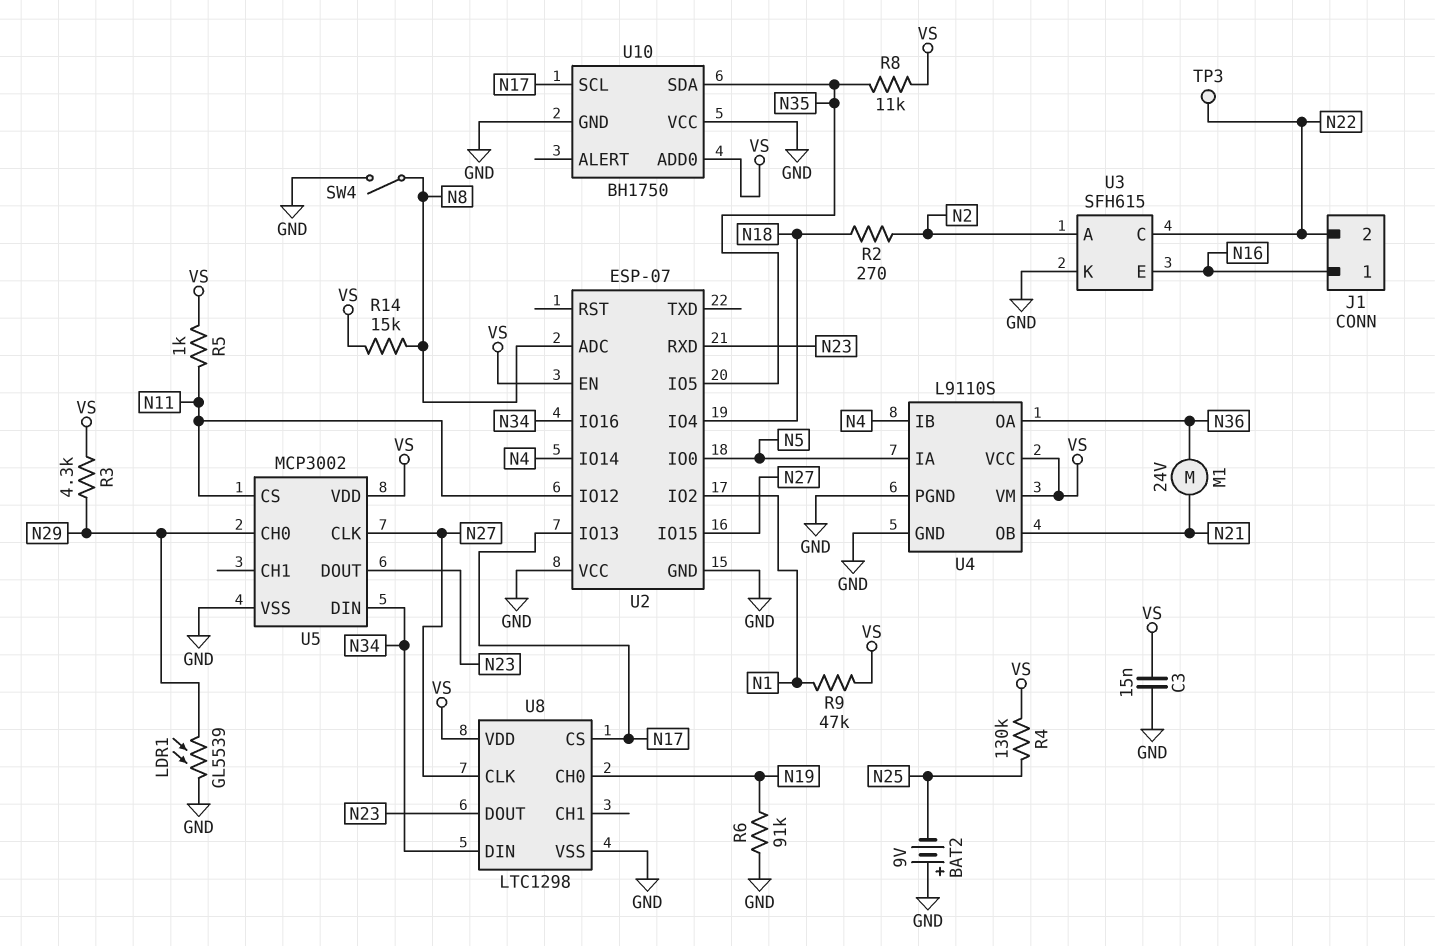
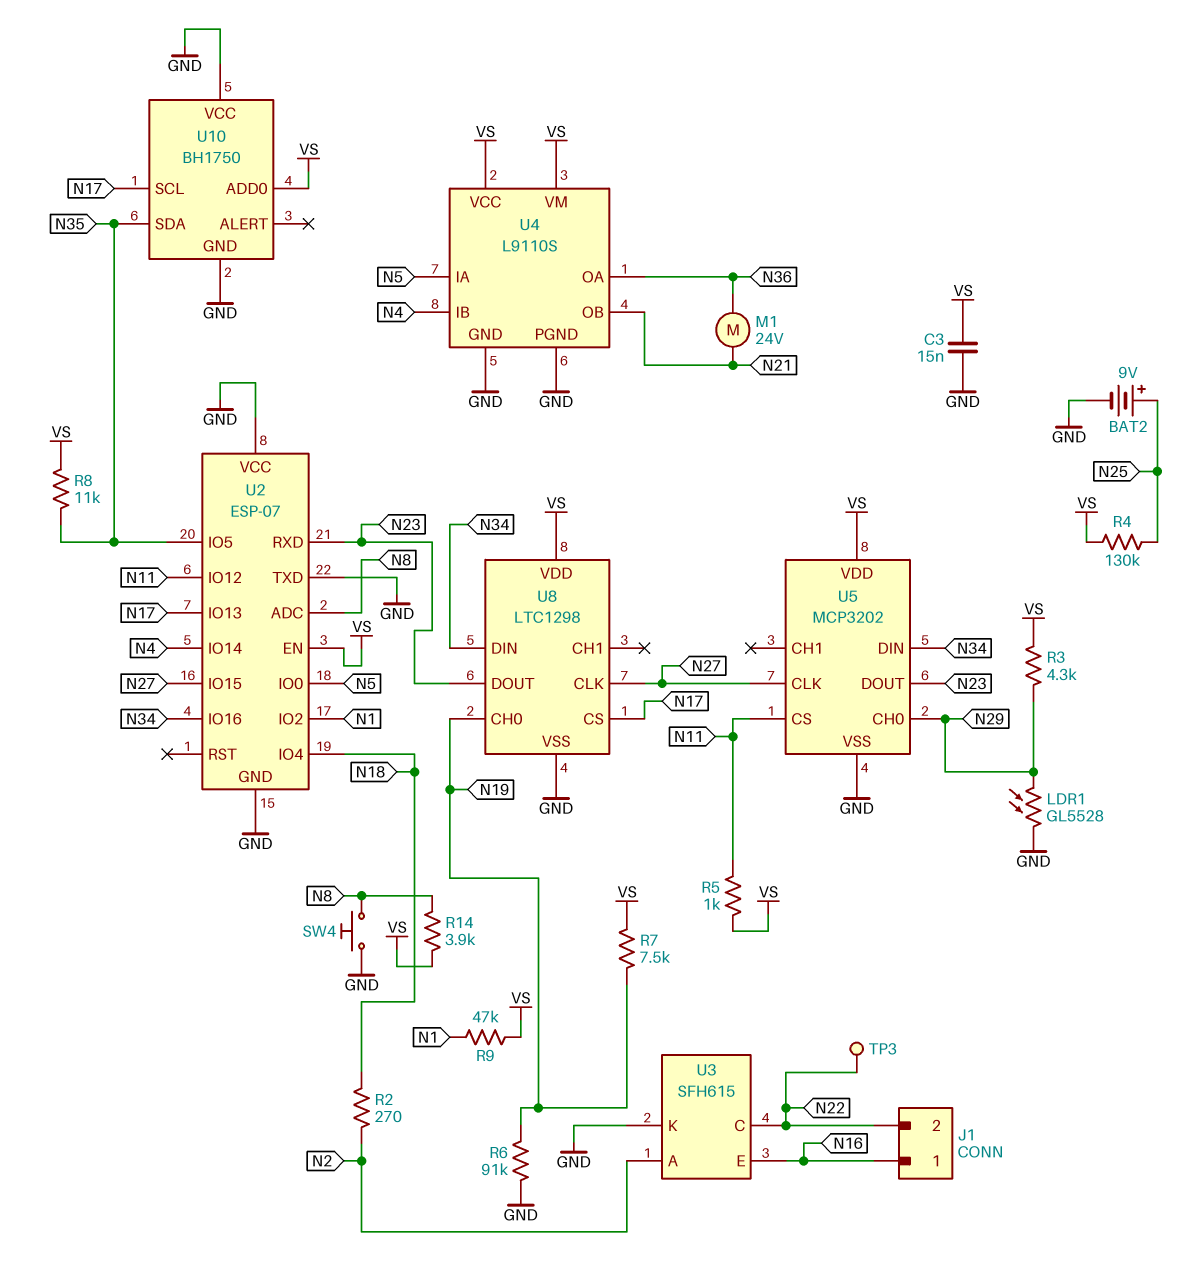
BAT2: 9V (plus GND, minus N25) -> 9V (plus N25, minus GND)
LDR1: GL5539 (GND, N29) -> GL5528 (GND, N29)
R7: none -> 7.5k (N19, VS)
R14: 15k (N8, VS) -> 3.9k (N8, VS)
SW4: switch (GND, N8) -> button (GND, N8)
U2 pin TXD: none -> GND
U5: MCP3002 -> MCP3202

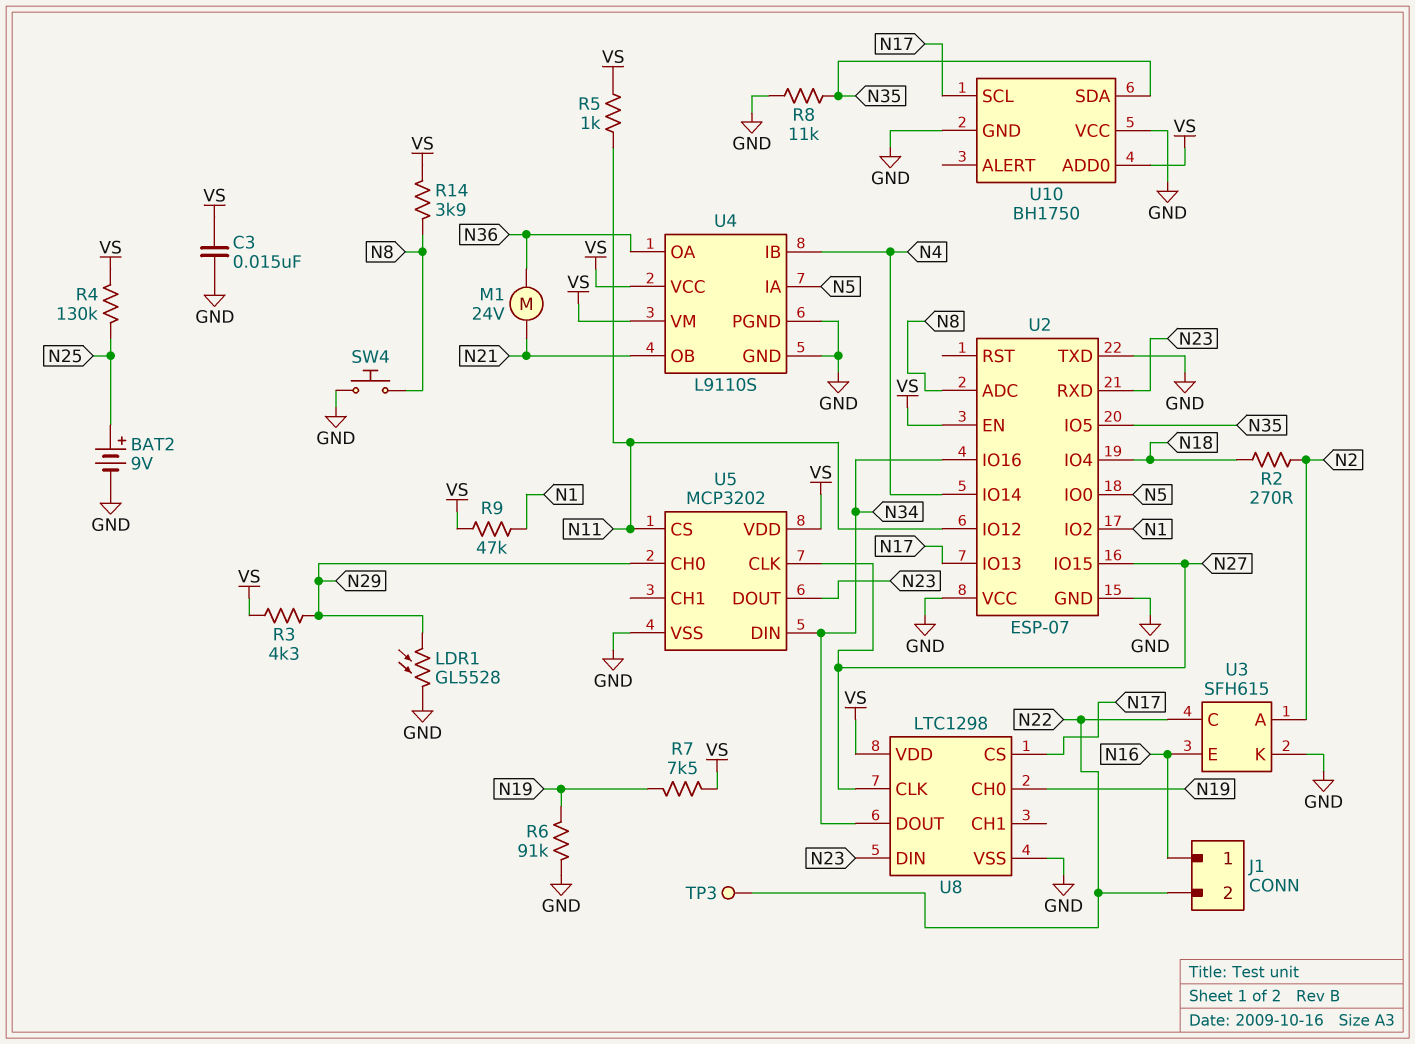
R8: 11k (N35, VS) -> 11k (GND, N35)
U8 pin DIN: N34 -> N23
U8 pin DOUT: N23 -> N34

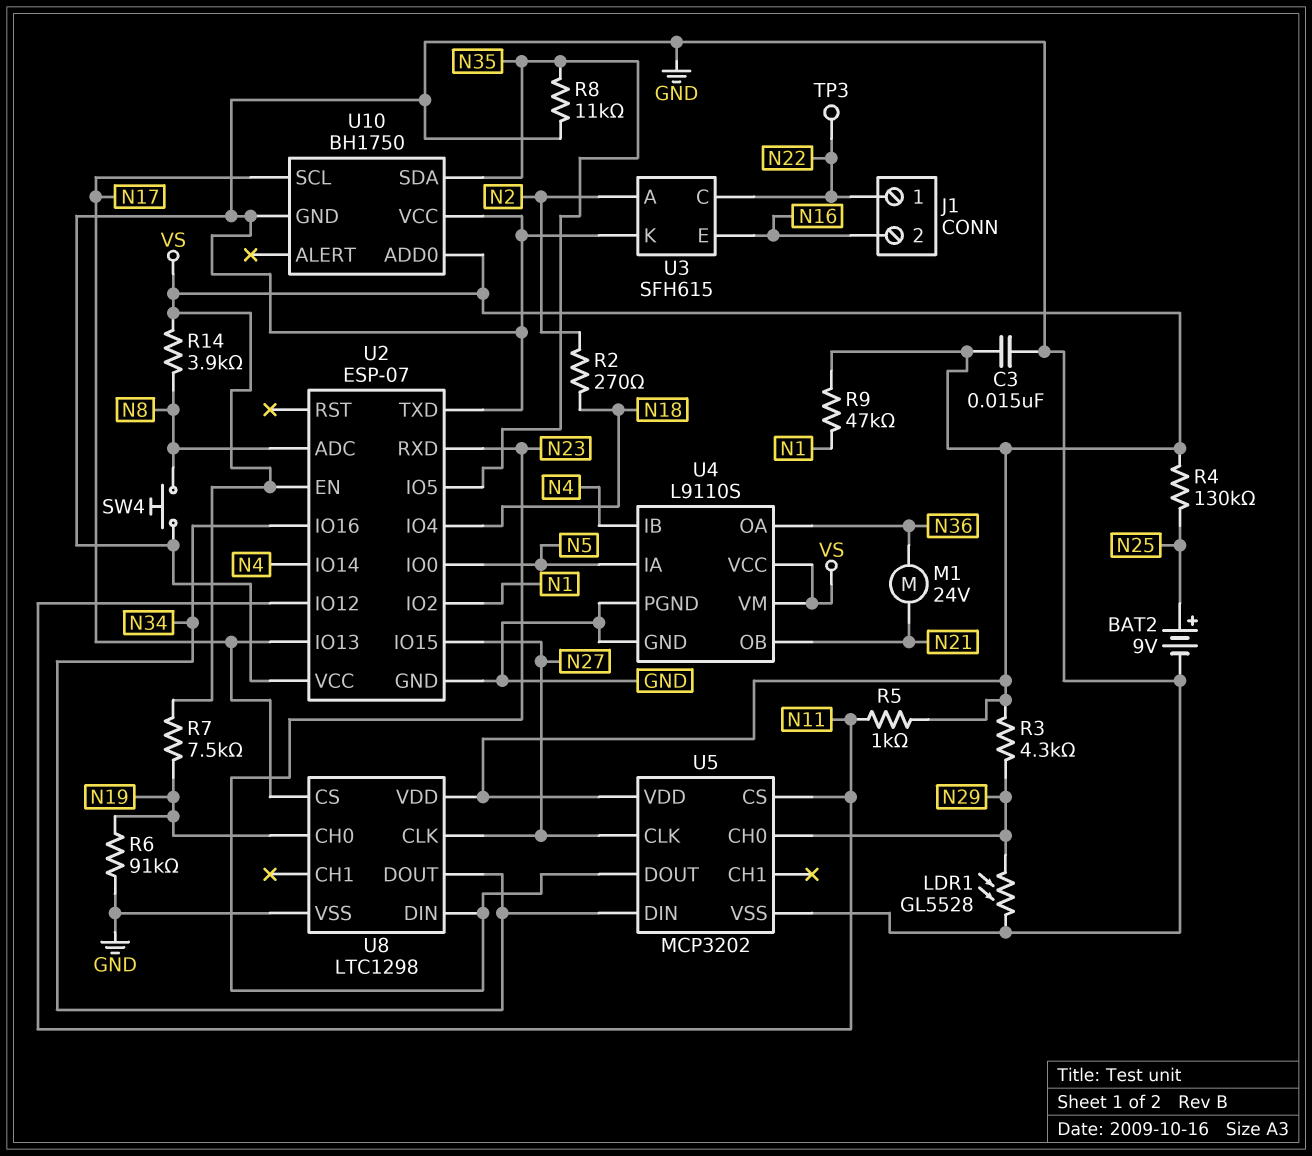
J1 pin 1: N16 -> N22
J1 pin 2: N22 -> N16

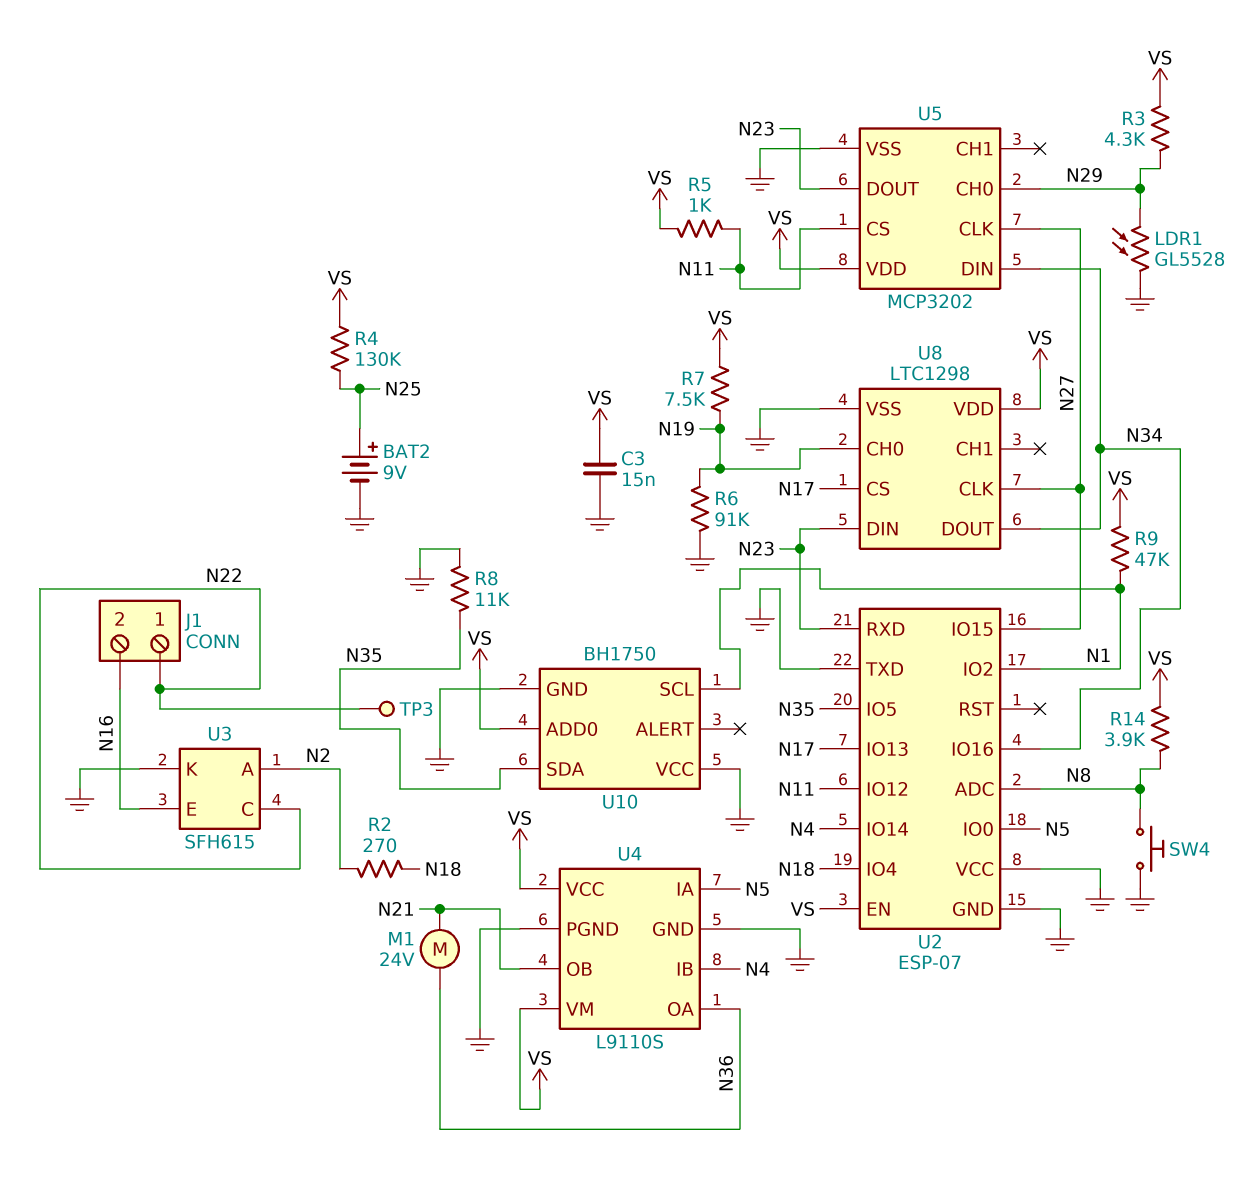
U10 pin SCL: N17 -> N1

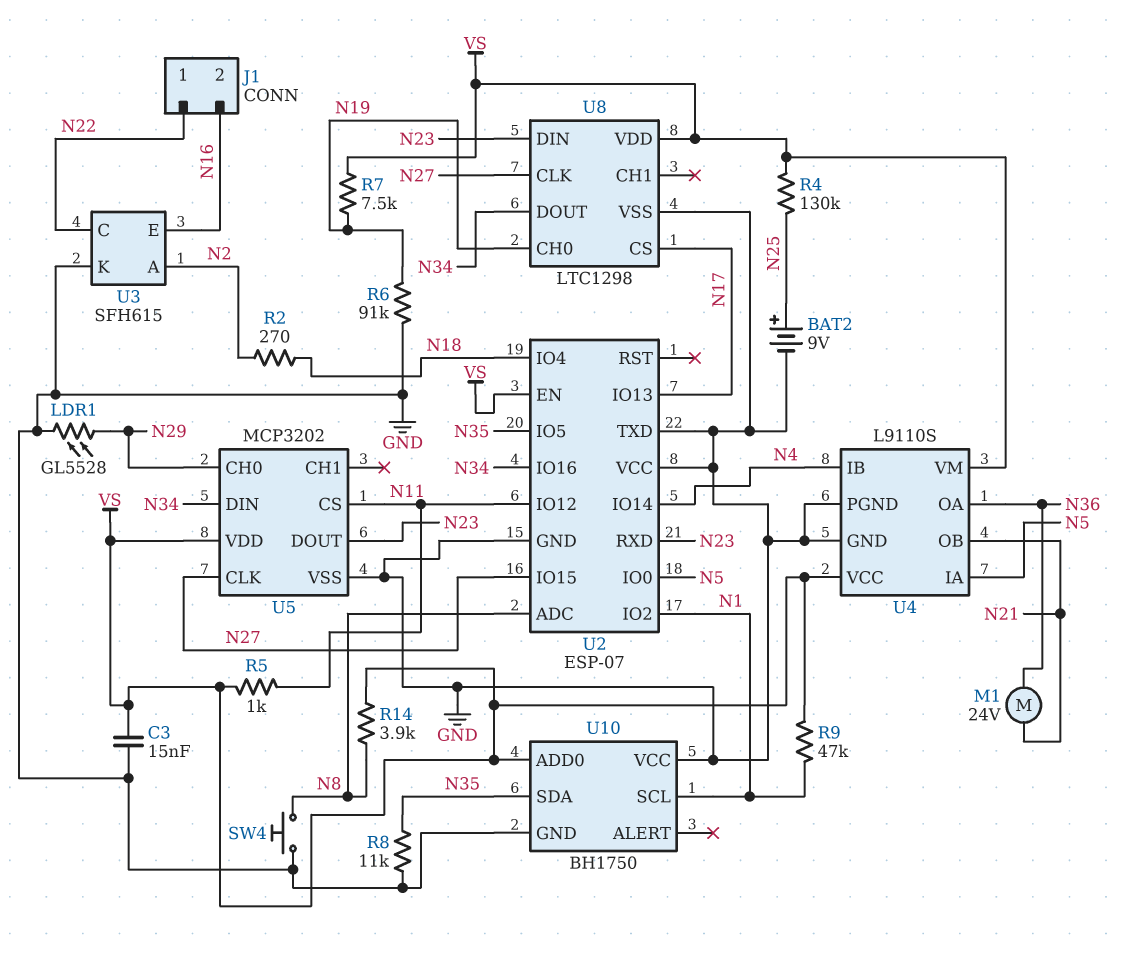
R3: 4.3k (N29, VS) -> none
TP3: test point (N22) -> none

